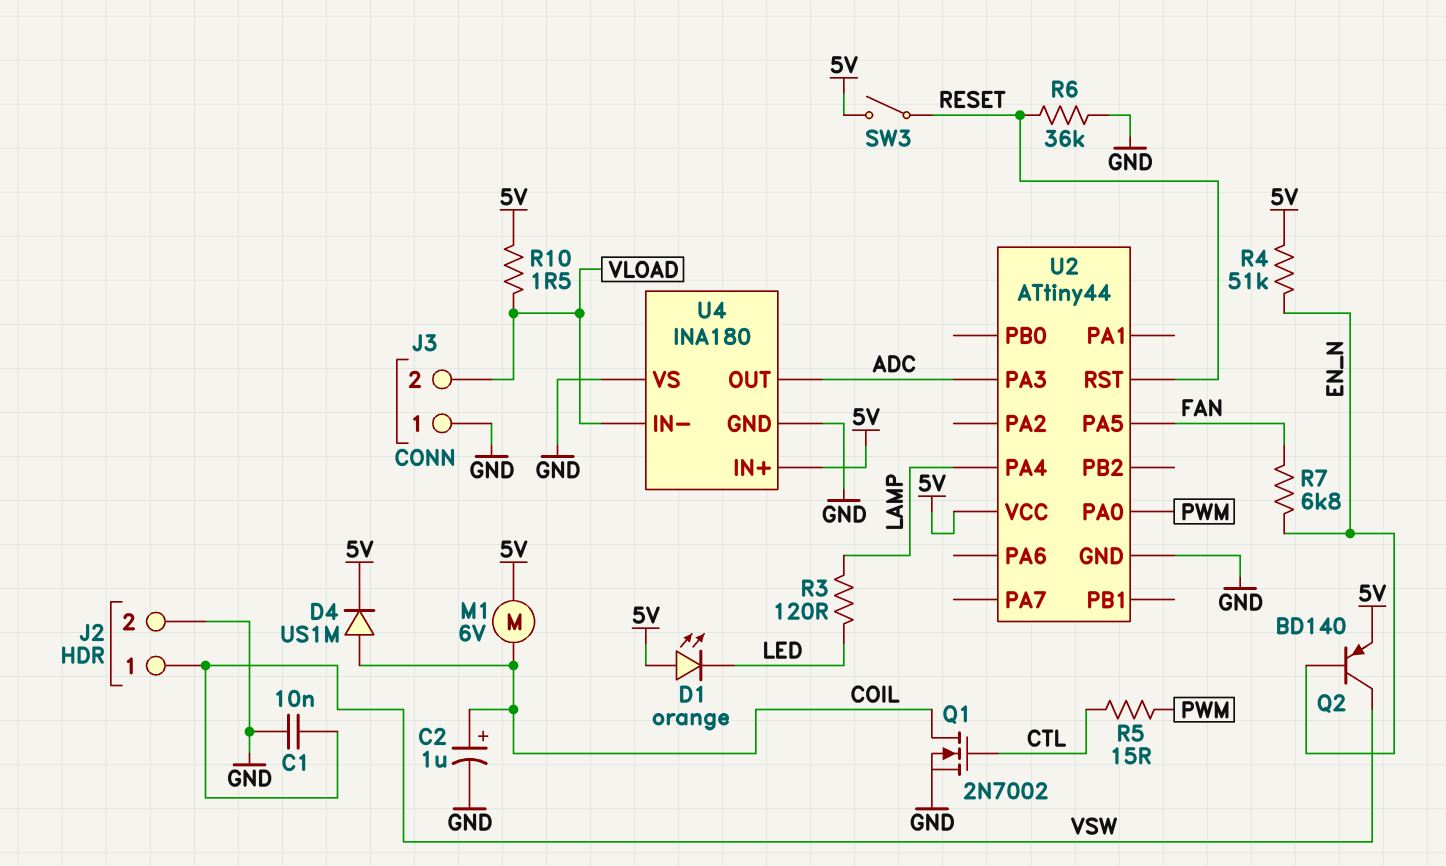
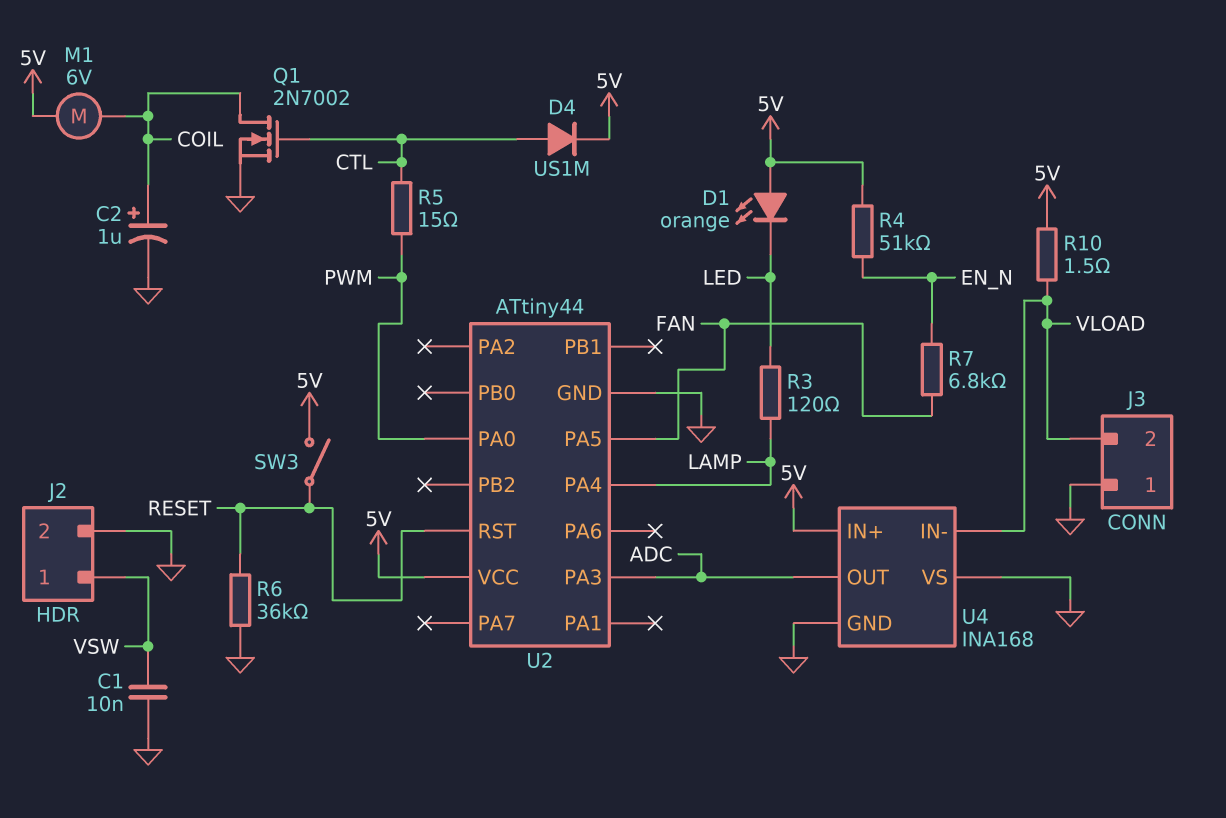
D4: diode US1M (A COIL, K 5V) -> diode US1M (A CTL, K 5V)
Q2: PNP BD140 (B EN_N, C VSW, E 5V) -> none
U4: INA180 -> INA168

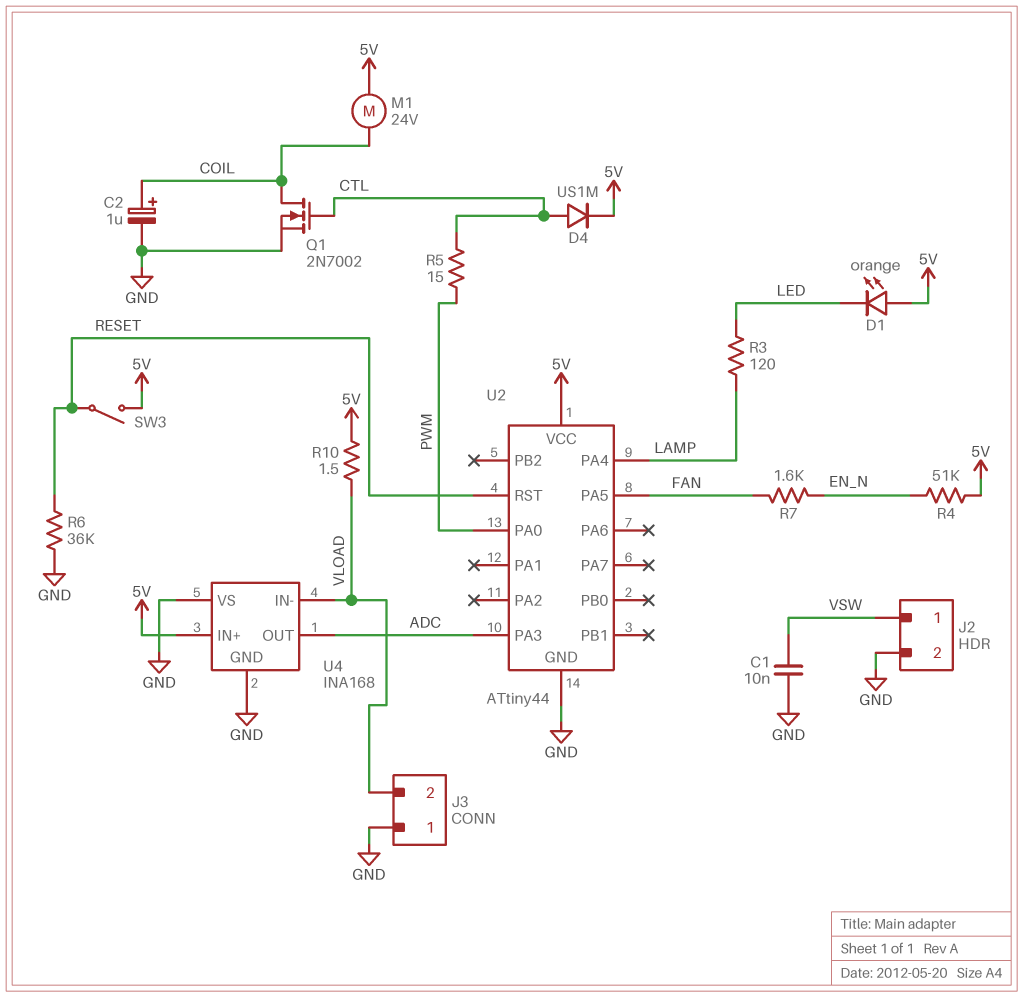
M1: motor 6V (5V, COIL) -> motor 24V (5V, COIL)
R7: 6.8k (EN_N, FAN) -> 1.6k (EN_N, FAN)

